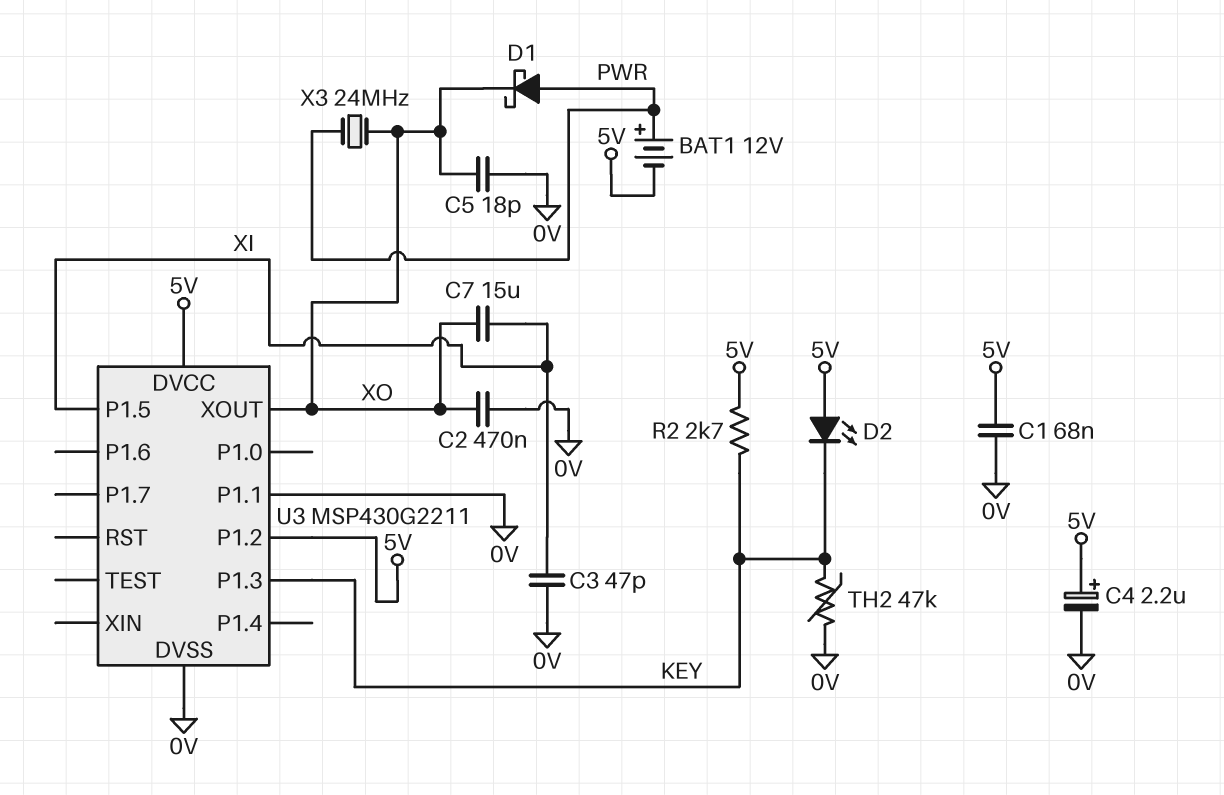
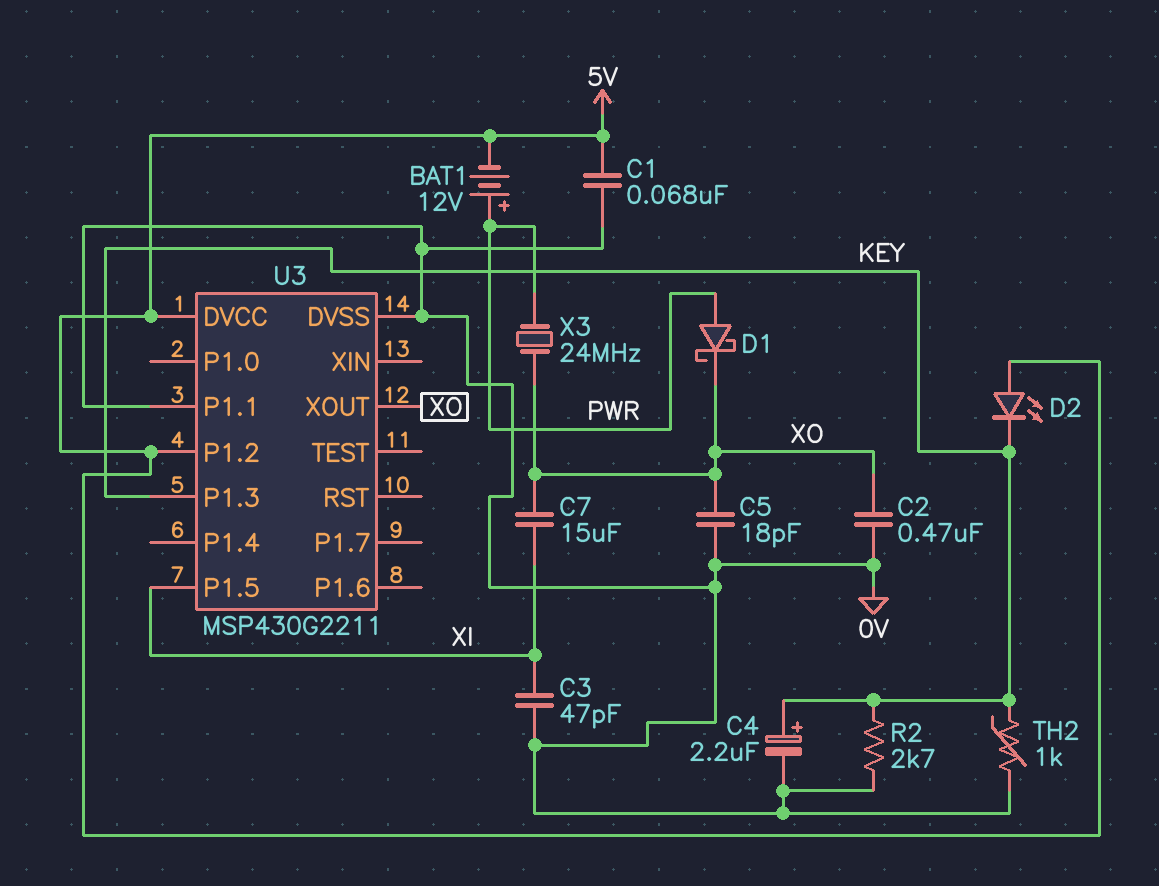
C4: 2.2uF (plus 5V, minus 0V) -> 2.2uF (plus KEY, minus 0V)
R2: 2.7k (5V, KEY) -> 2.7k (0V, KEY)
TH2: 47k (0V, KEY) -> 1k (0V, KEY)

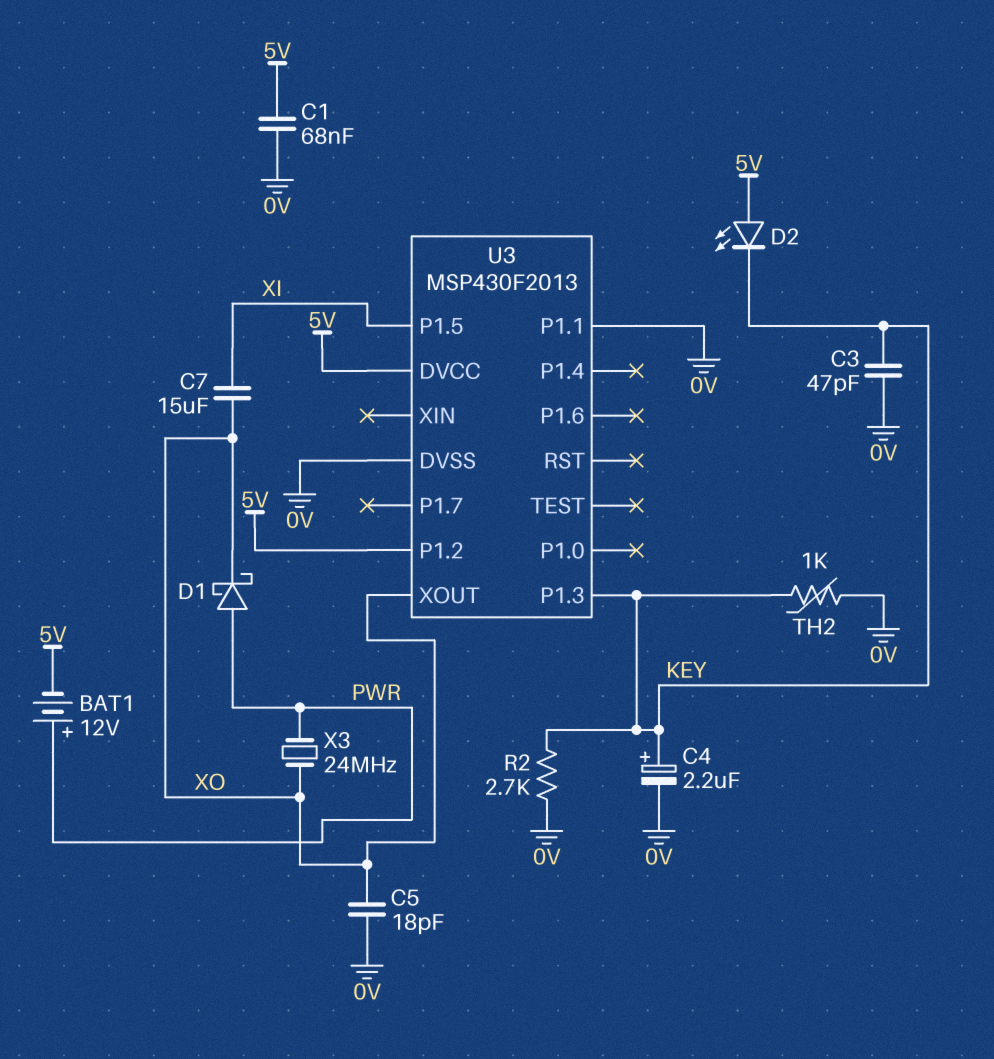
C2: 470nF (0V, XO) -> none
C3: 47pF (0V, XI) -> 47pF (0V, KEY)
U3: MSP430G2211 -> MSP430F2013

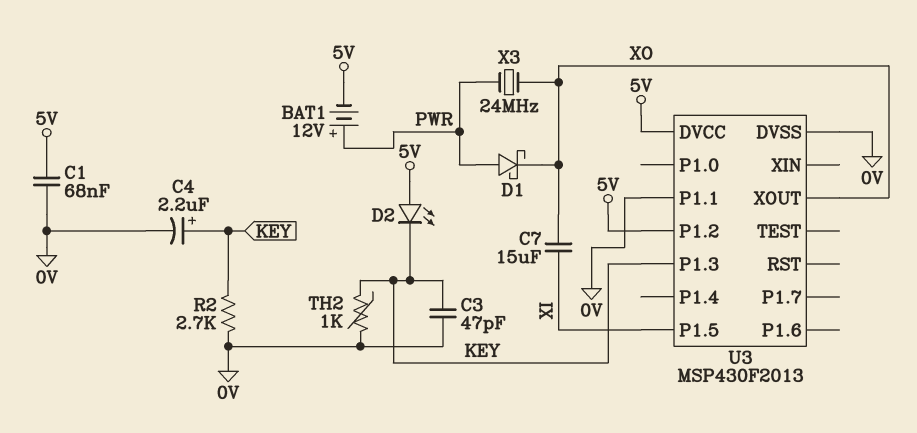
C5: 18pF (0V, XO) -> none

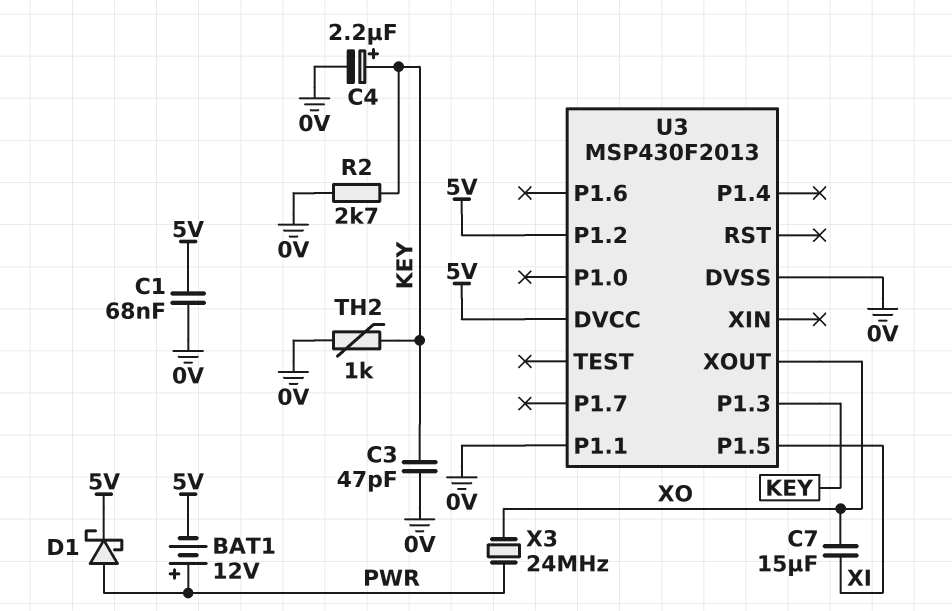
D1: schottky (A PWR, K XO) -> schottky (A PWR, K 5V)
D2: LED (A 5V, K KEY) -> none

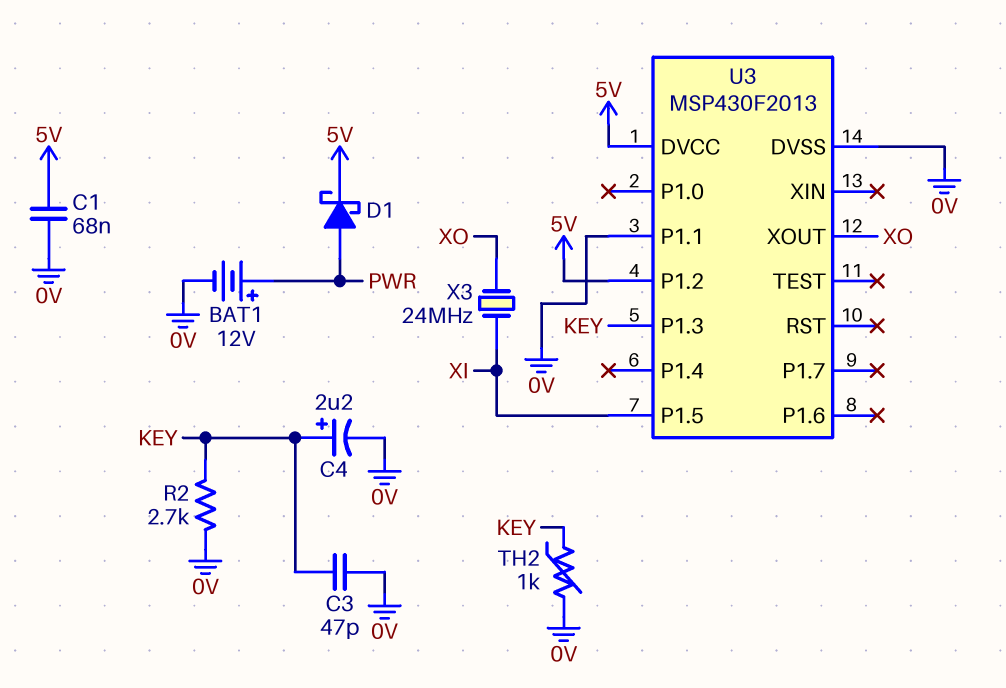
BAT1: 12V (plus PWR, minus 5V) -> 12V (plus PWR, minus 0V)
C7: 15uF (XI, XO) -> none
X3: 24MHz (PWR, XO) -> 24MHz (XI, XO)

